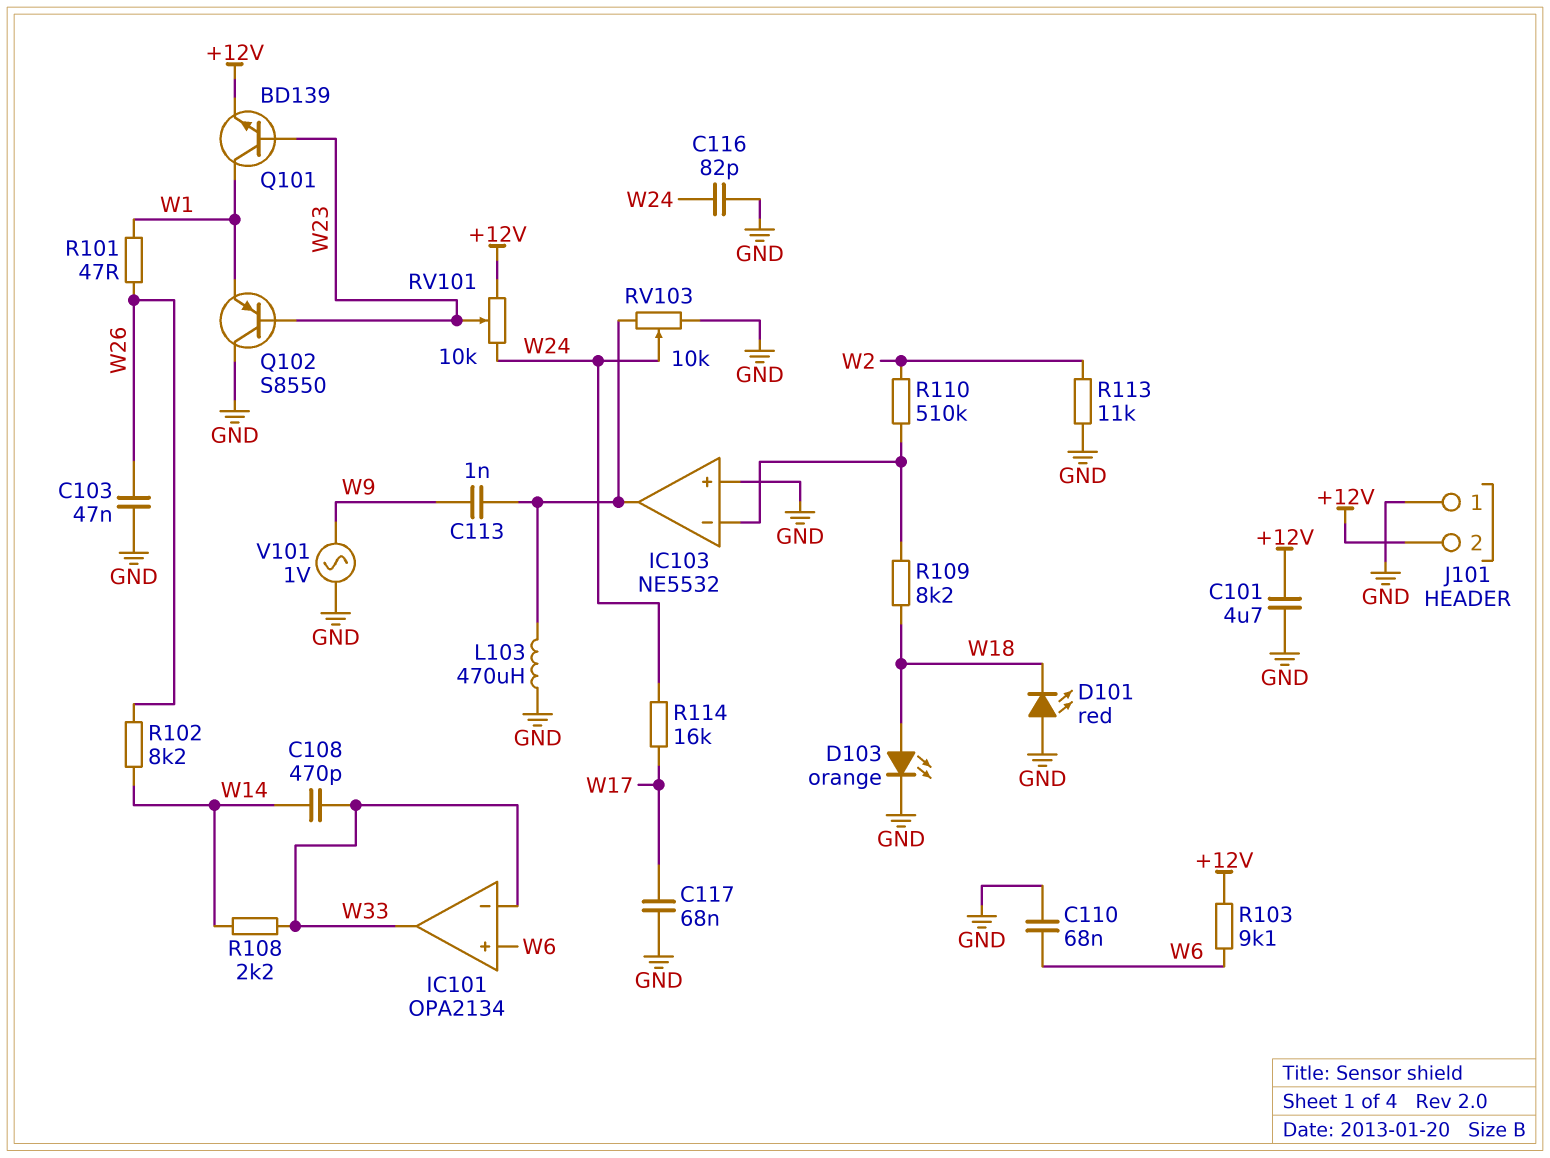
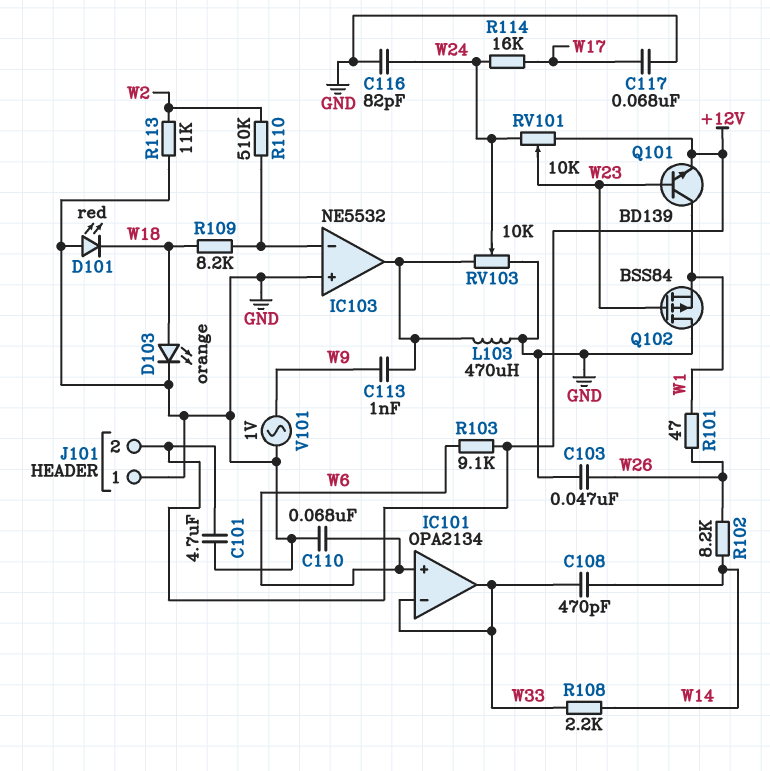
Q102: PNP S8550 (B W23, C GND, E W1) -> PMOS BSS84 (G W23, D GND, S W1)

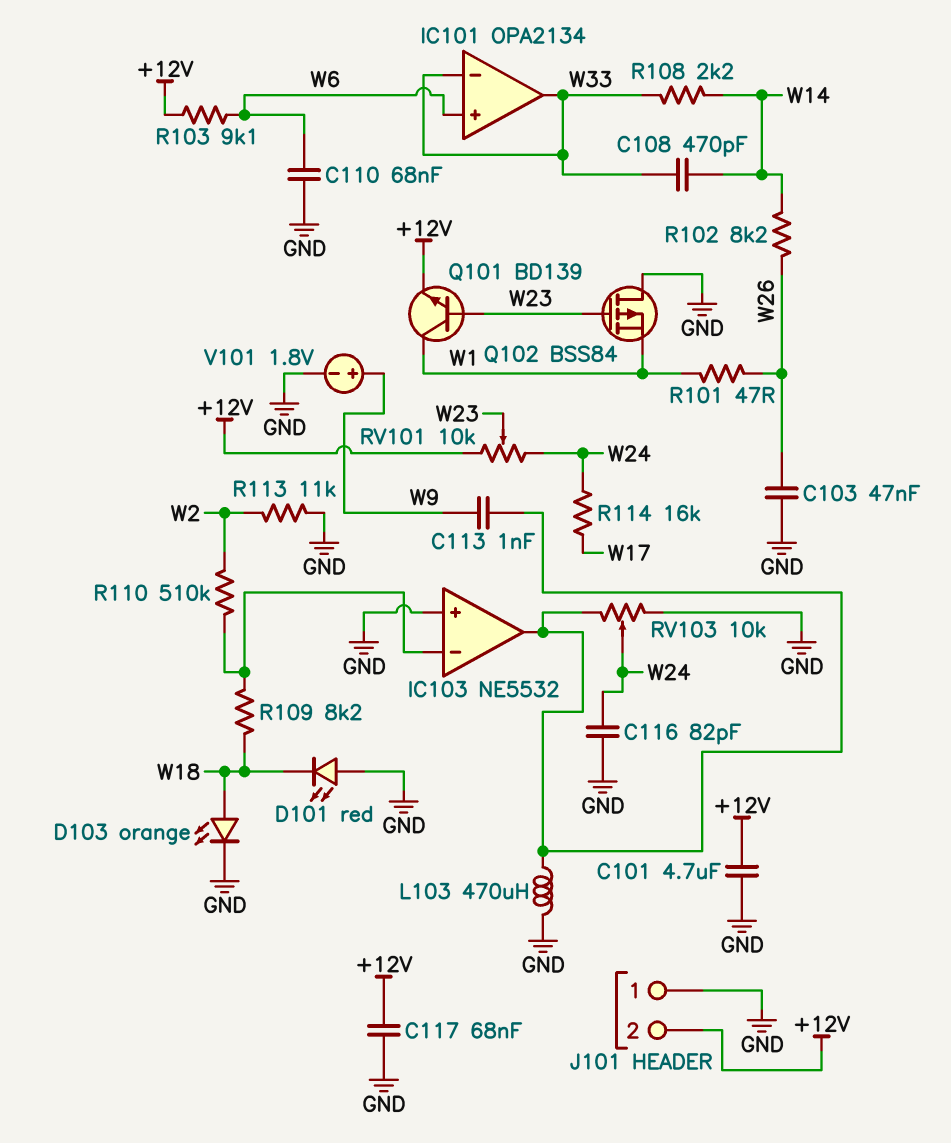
C117: 68nF (GND, W17) -> 68nF (+12V, GND)
V101: AC 1V (GND, W9) -> 1.8V (plus W9, minus GND)

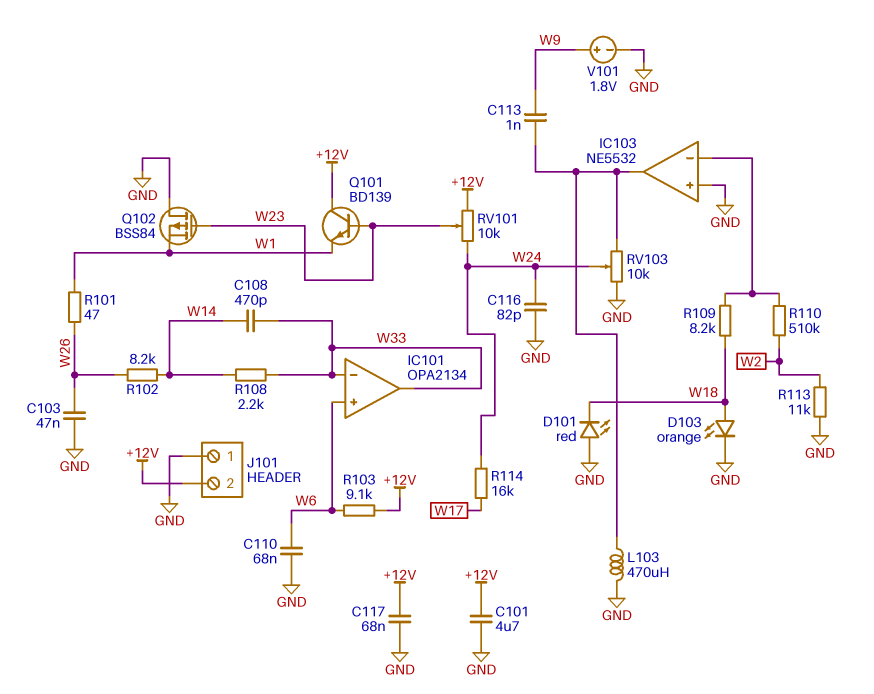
Q101: NPN BD139 (B W23, C W1, E +12V) -> NPN BD139 (B W23, C +12V, E W1)

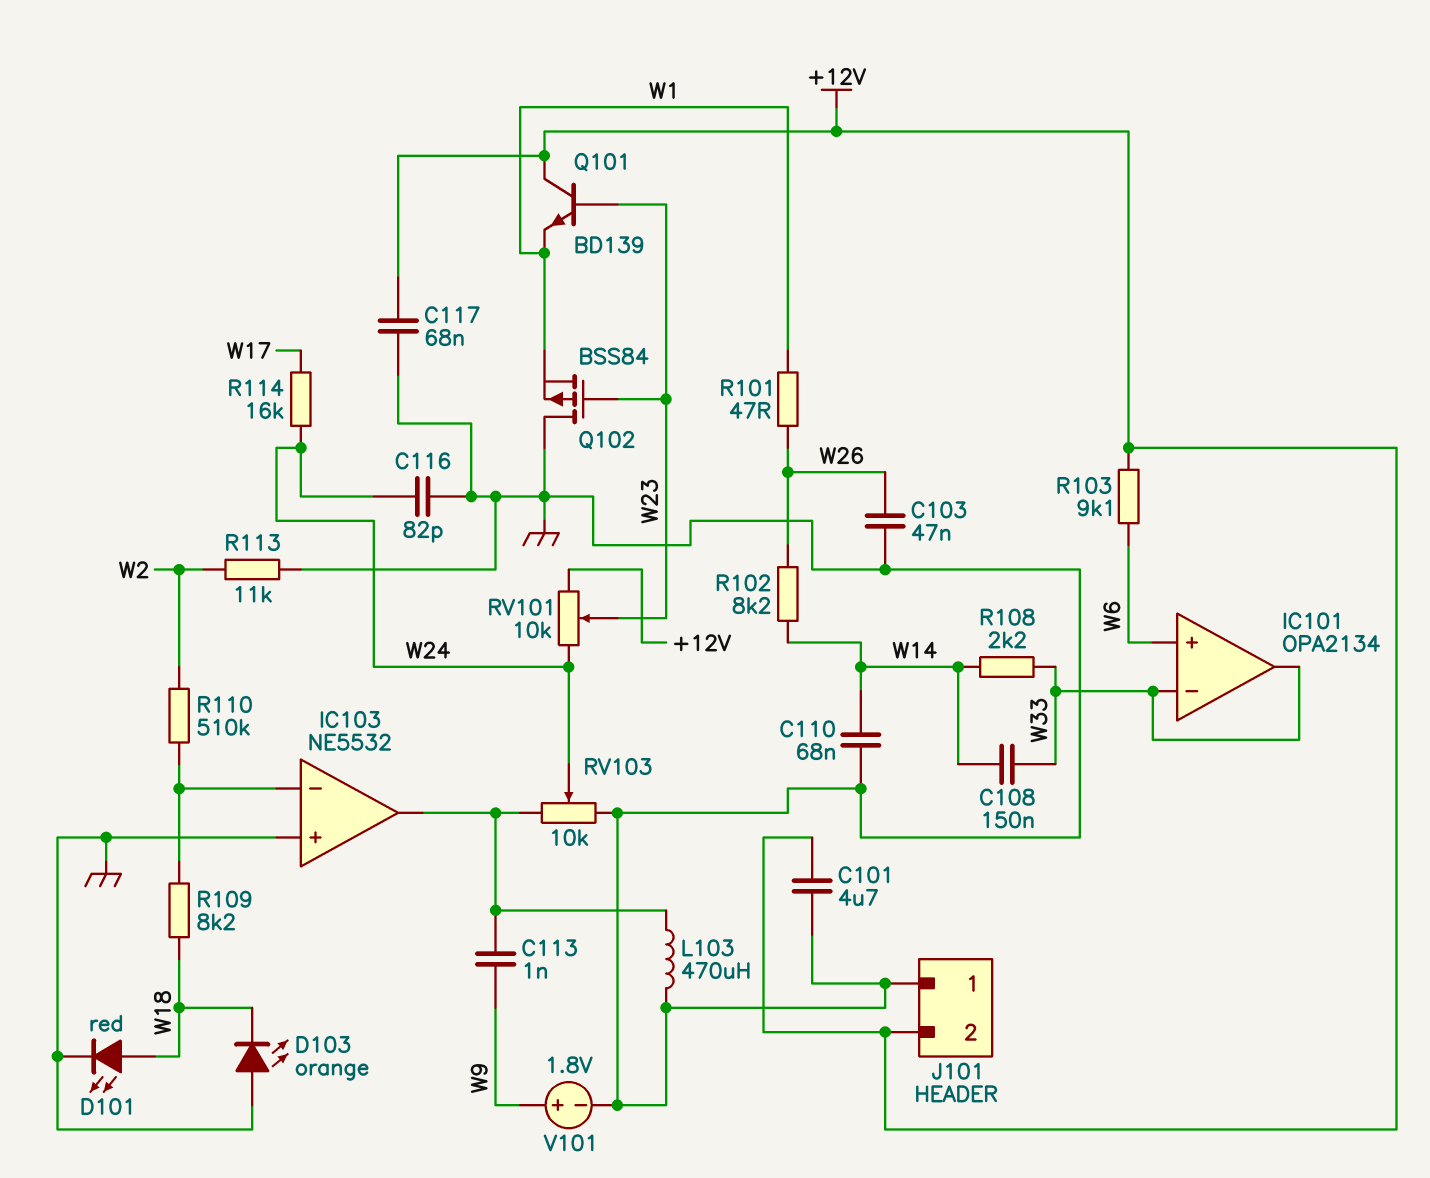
C108: 470pF (W14, W33) -> 150nF (W14, W33)
C110: 68nF (GND, W6) -> 68nF (GND, W14)
D101: LED red (A GND, K W18) -> LED red (A W18, K GND)
D103: LED orange (A W18, K GND) -> LED orange (A GND, K W18)

